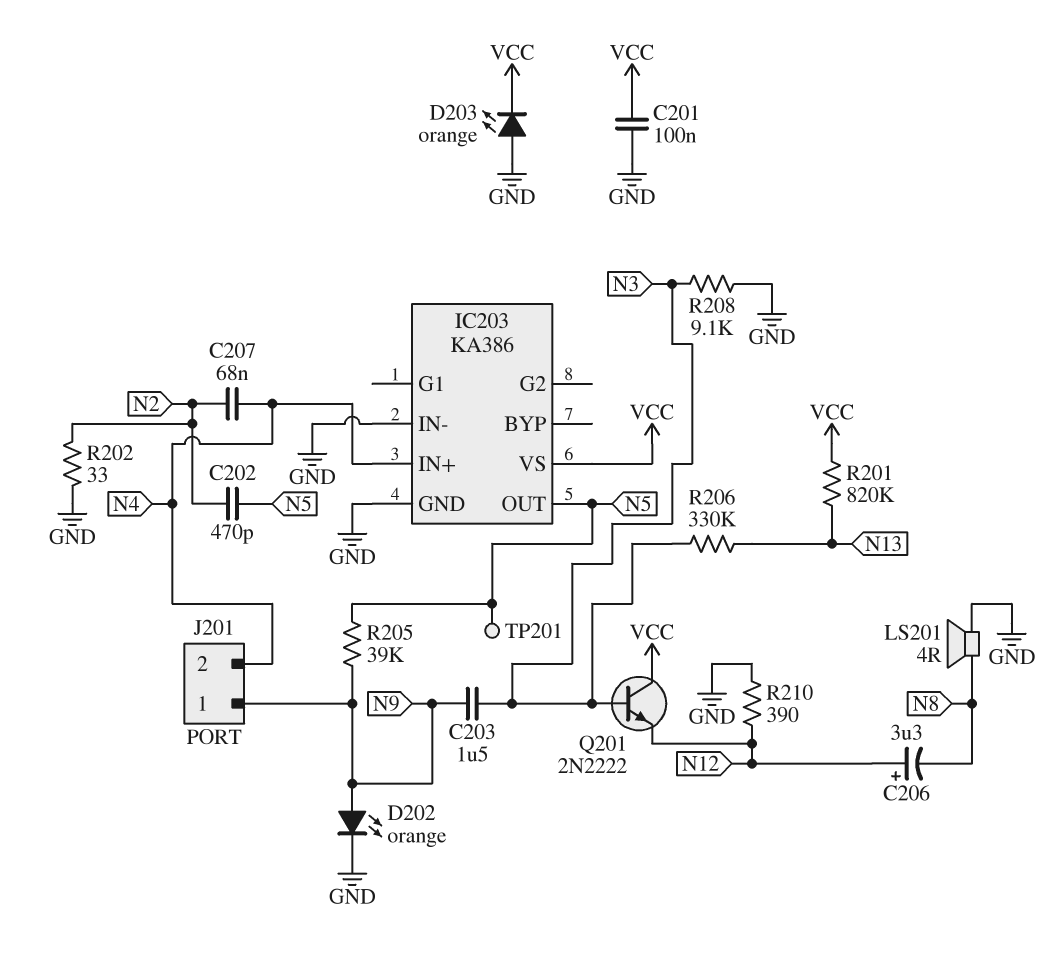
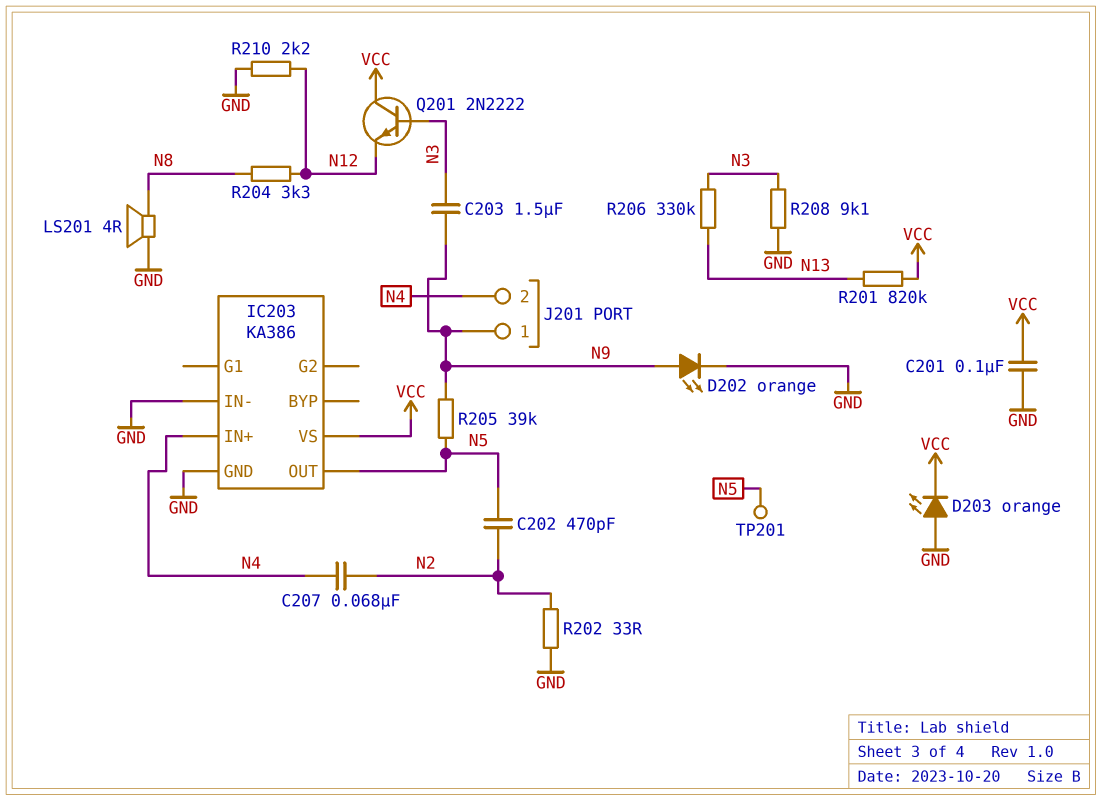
C206: 3.3uF (plus N12, minus N8) -> none
R204: none -> 3.3k (N8, N12)
R210: 390 (GND, N12) -> 2.2k (GND, N12)

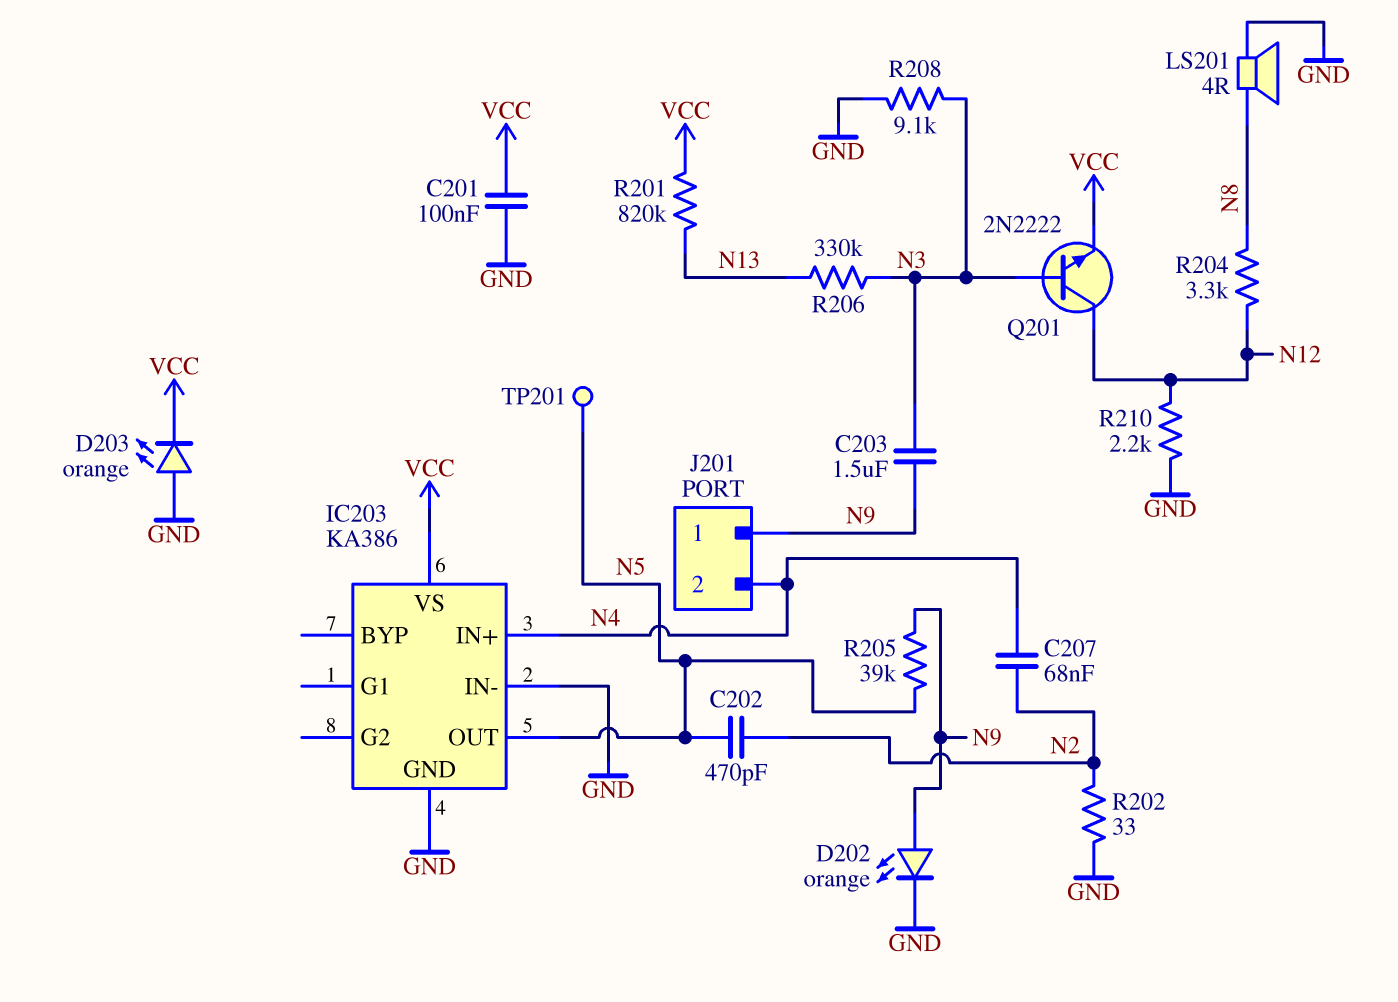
Q201: NPN 2N2222 (B N3, C VCC, E N12) -> NPN 2N2222 (B N3, C N12, E VCC)

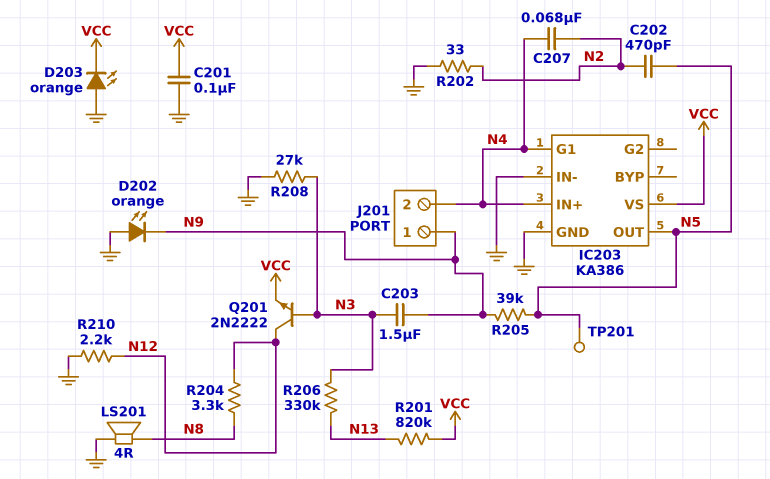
D202: LED orange (A N9, K GND) -> LED orange (A GND, K N9)
IC203 pin G1: none -> N4
R208: 9.1k (GND, N3) -> 27k (GND, N3)

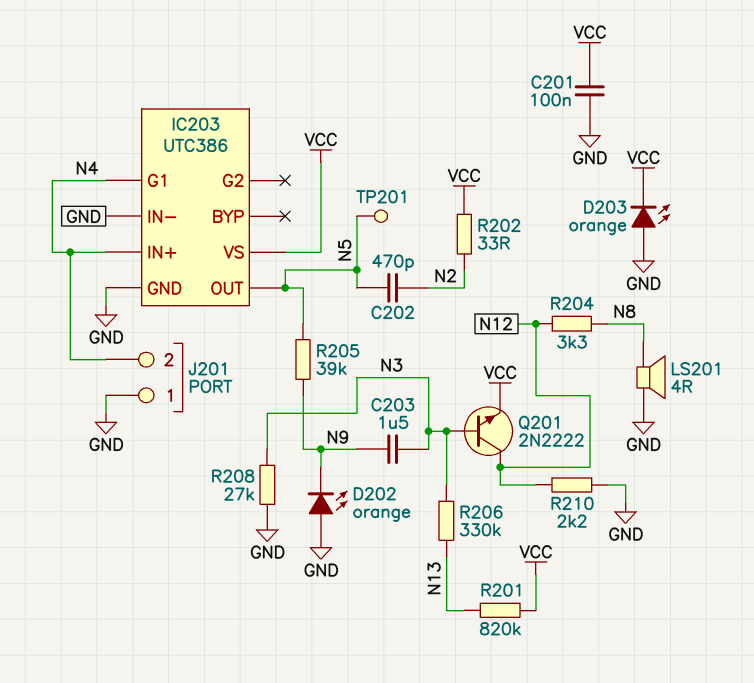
C207: 68nF (N2, N4) -> none
IC203: KA386 -> UTC386
J201 pin 1: N9 -> GND
R202: 33 (GND, N2) -> 33 (N2, VCC)

